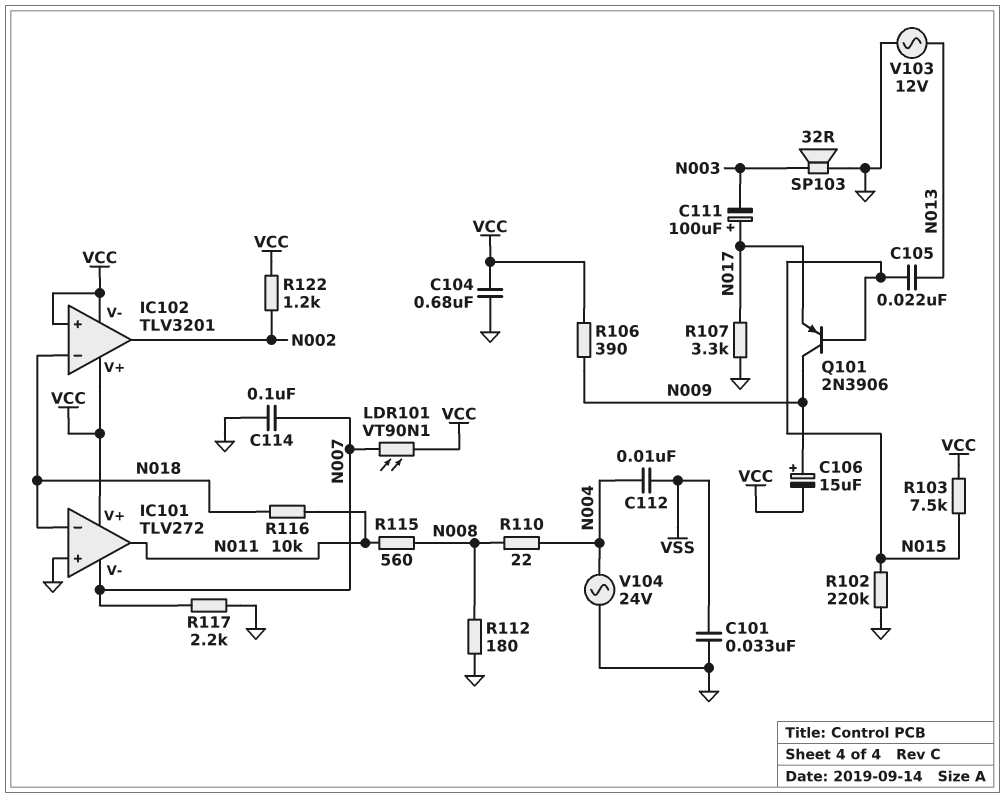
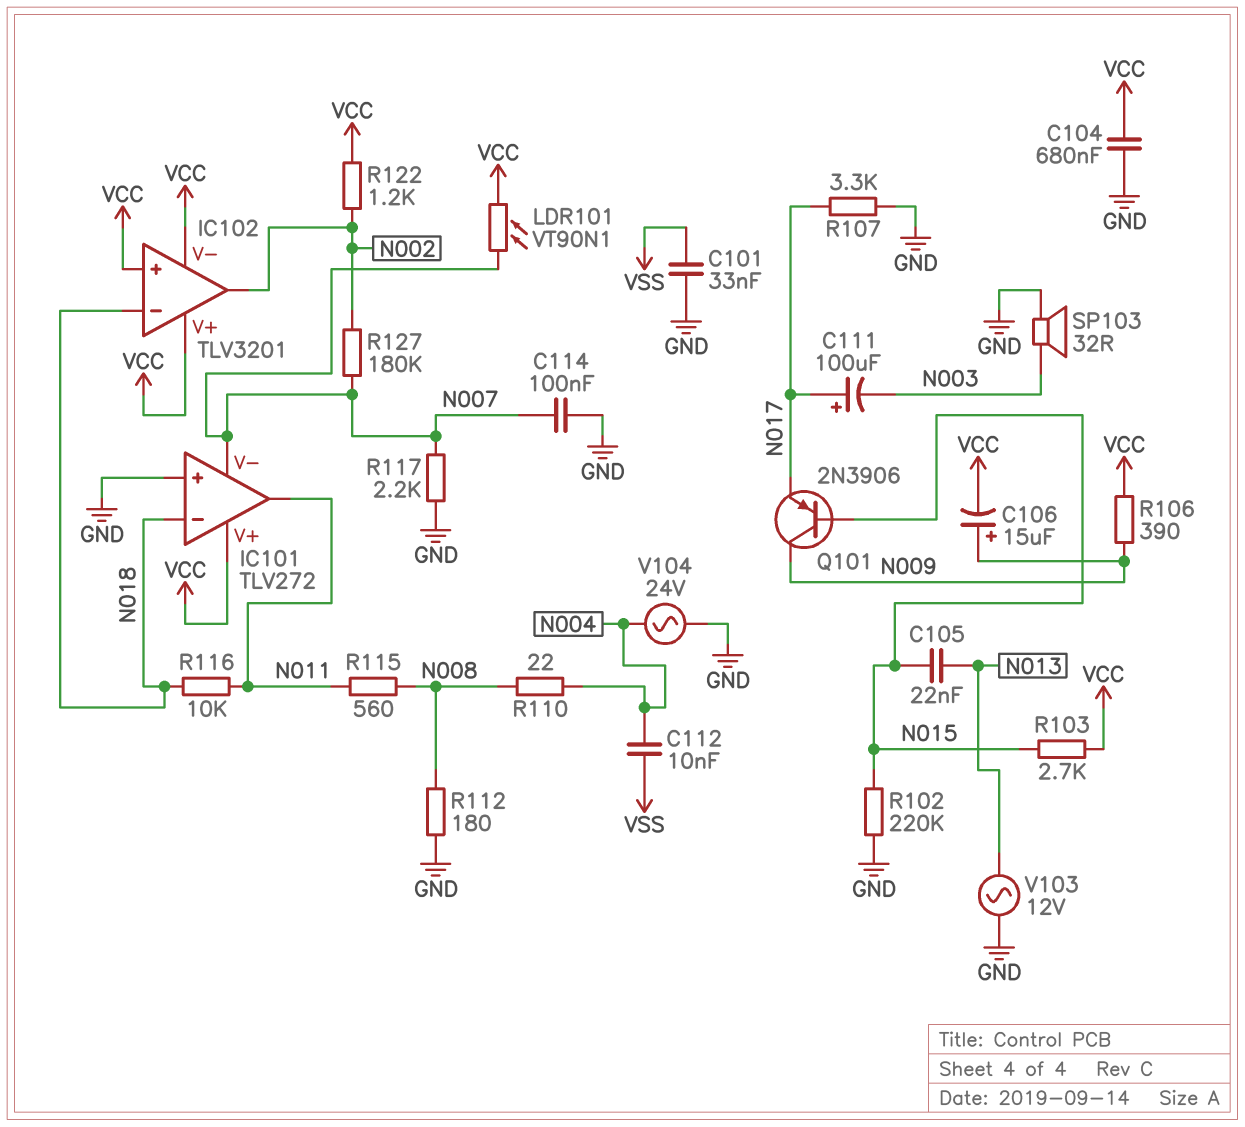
R103: 7.5k (N015, VCC) -> 2.7k (N015, VCC)
R127: none -> 180k (N002, N007)

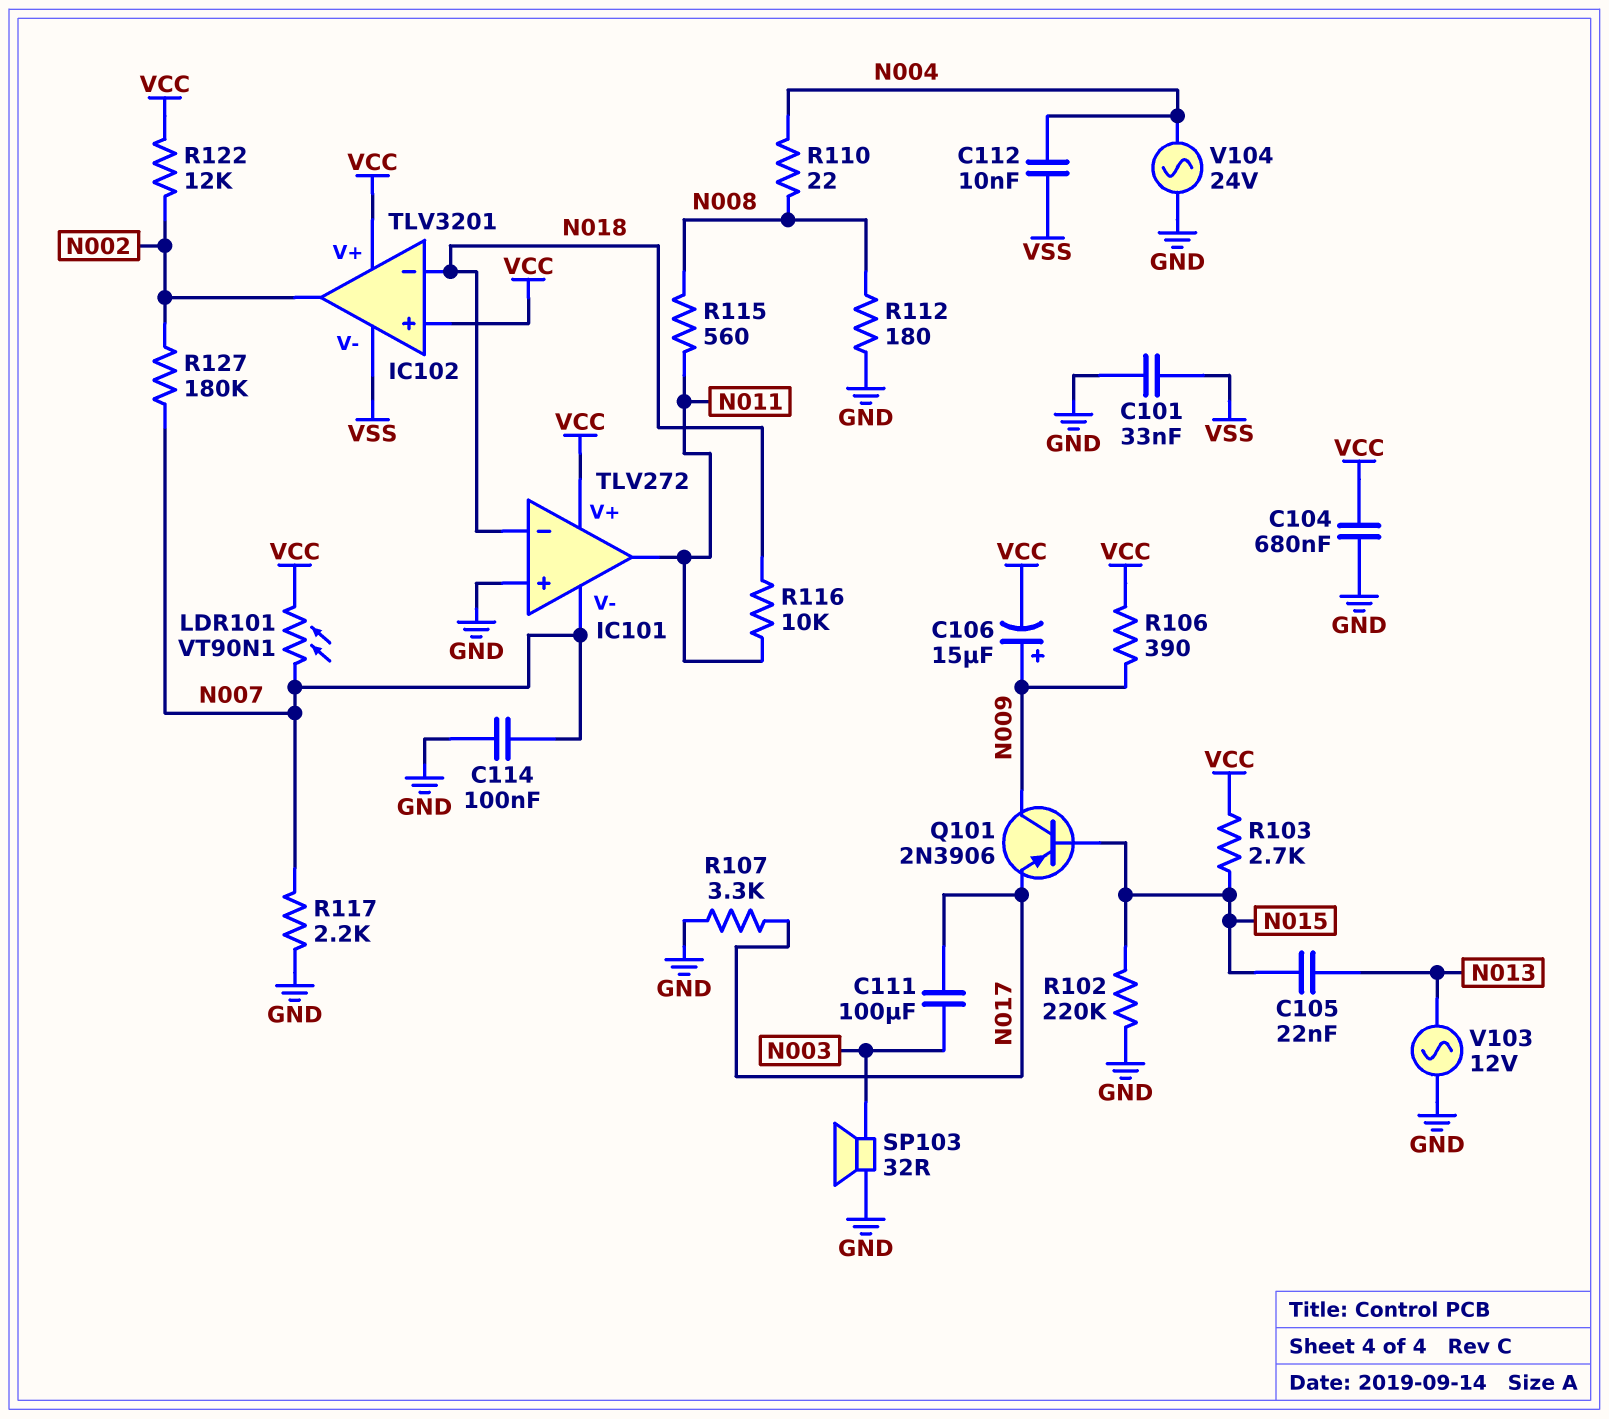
C111: 100uF (plus N017, minus N003) -> 100uF (N003, N017)
IC102 pin V-: VCC -> VSS
R122: 1.2k (N002, VCC) -> 12k (N002, VCC)

